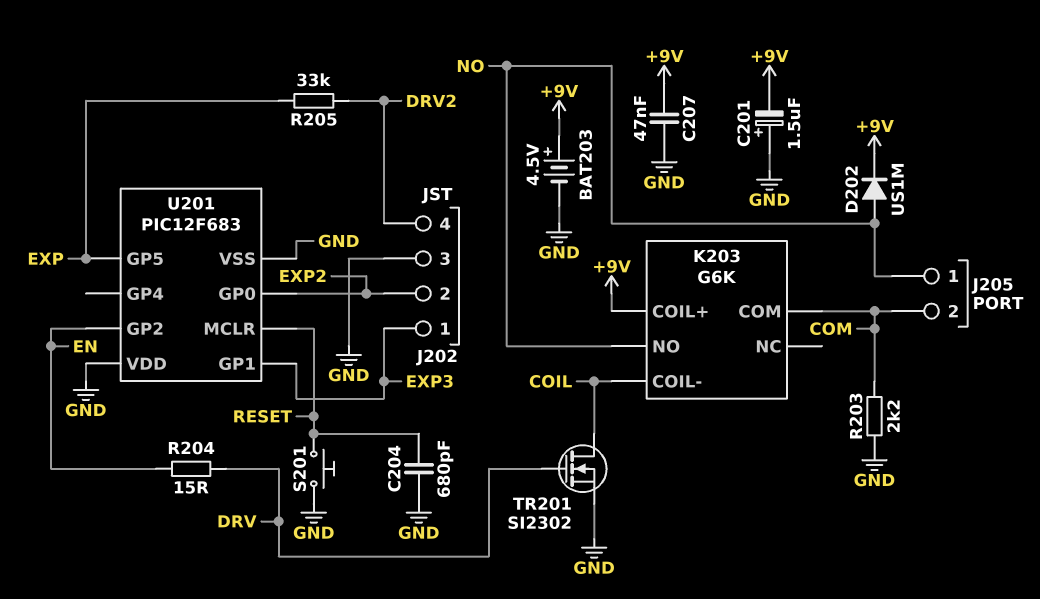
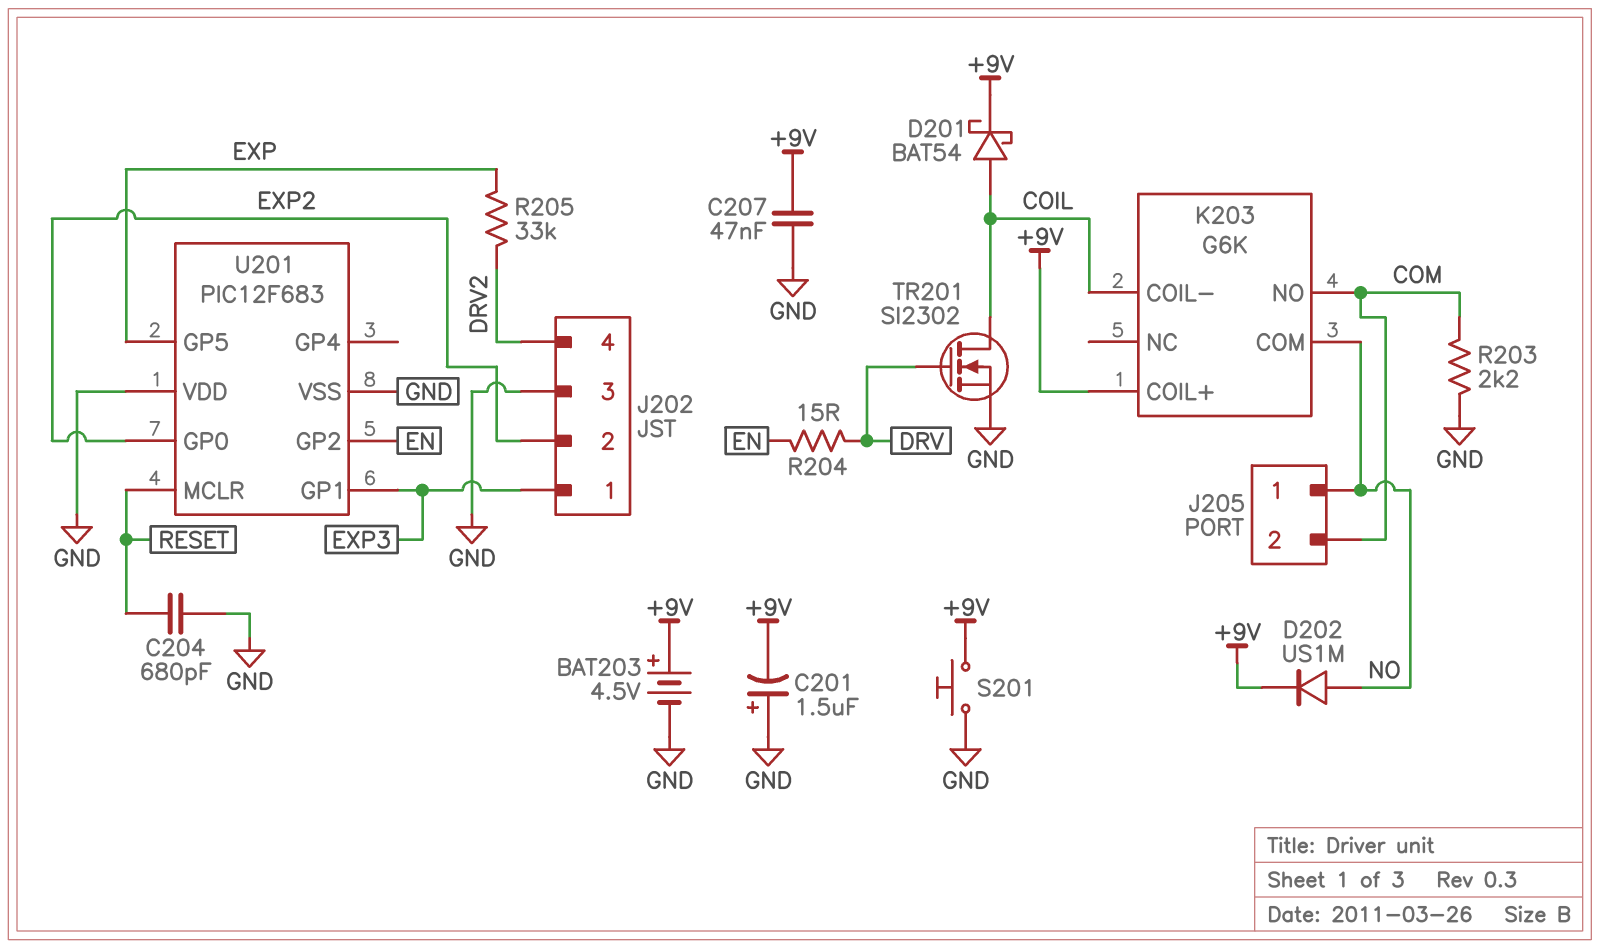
D201: none -> schottky BAT54 (A COIL, K +9V)
K203 pin COM: COM -> NO
K203 pin NO: NO -> COM
S201: button (GND, RESET) -> button (+9V, GND)

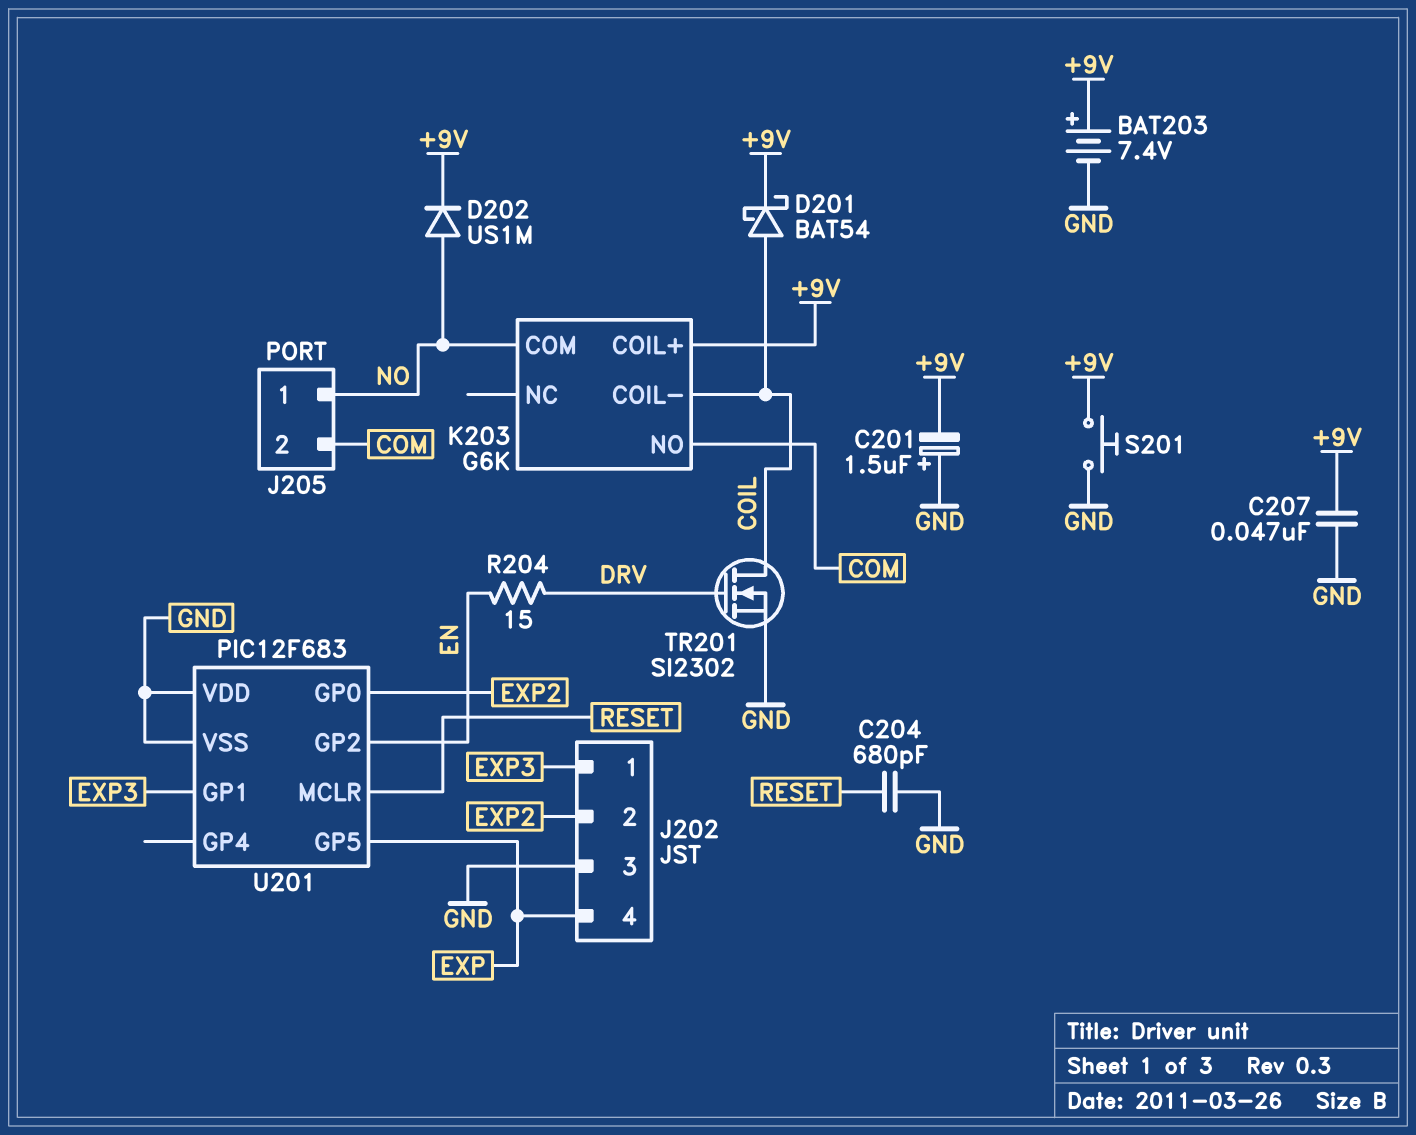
BAT203: 4.5V (plus +9V, minus GND) -> 7.4V (plus +9V, minus GND)
J202 pin 4: DRV2 -> EXP
R203: 2.2k (COM, GND) -> none
R205: 33k (DRV2, EXP) -> none

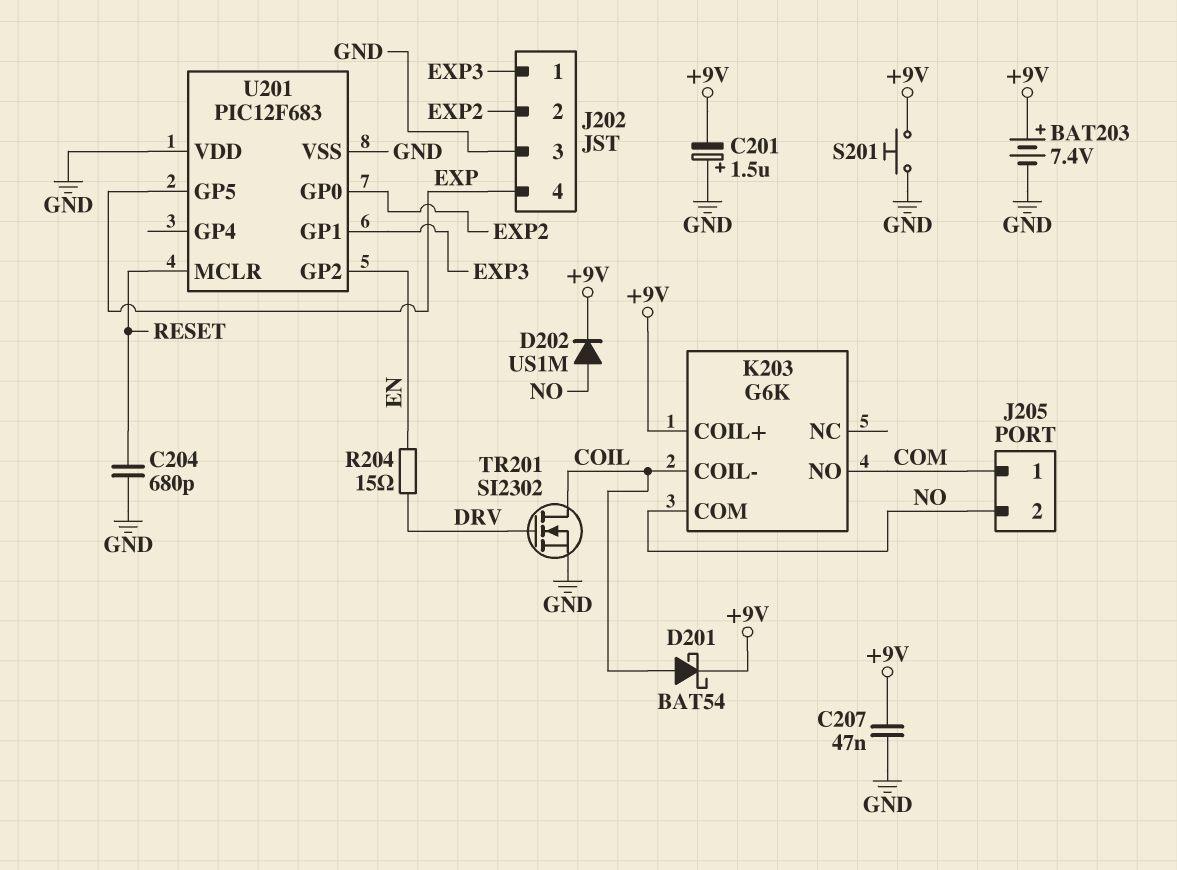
J205 pin 1: NO -> COM
J205 pin 2: COM -> NO

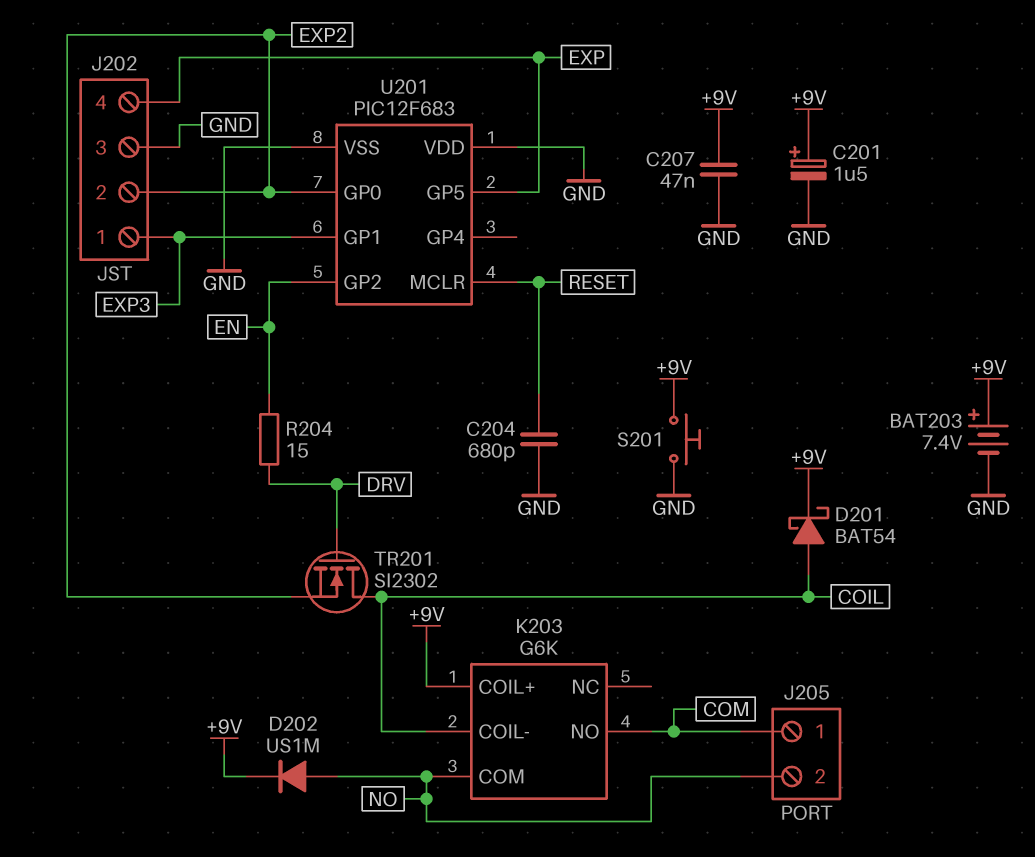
C201: 1.5uF (plus GND, minus +9V) -> 1.5uF (plus +9V, minus GND)
TR201: NMOS SI2302 (G DRV, D COIL, S GND) -> NMOS SI2302 (G DRV, D COIL, S EXP2)

